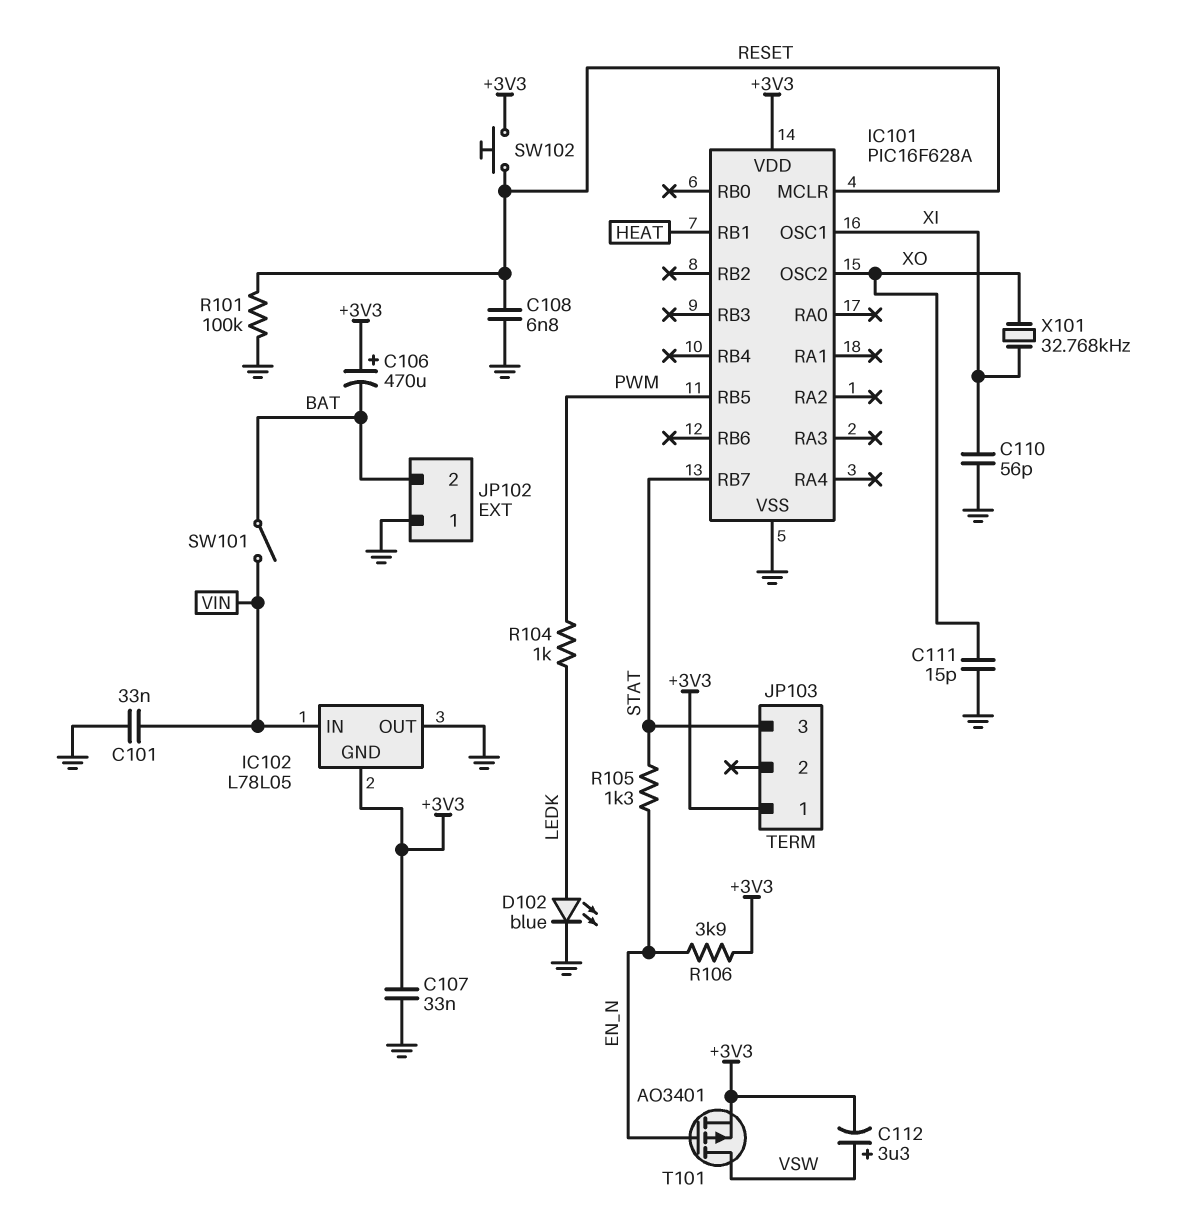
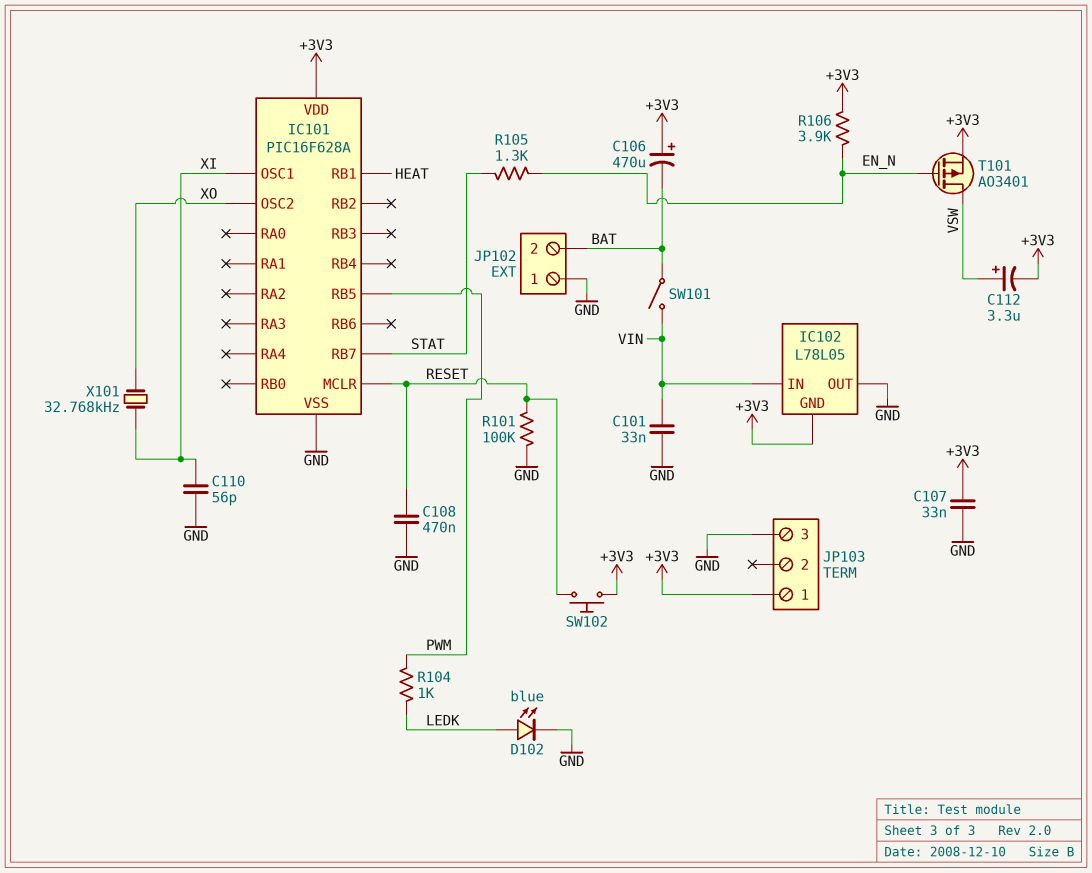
C108: 6.8nF (GND, RESET) -> 470nF (GND, RESET)
C111: 15pF (GND, XO) -> none
JP103 pin 3: STAT -> GND

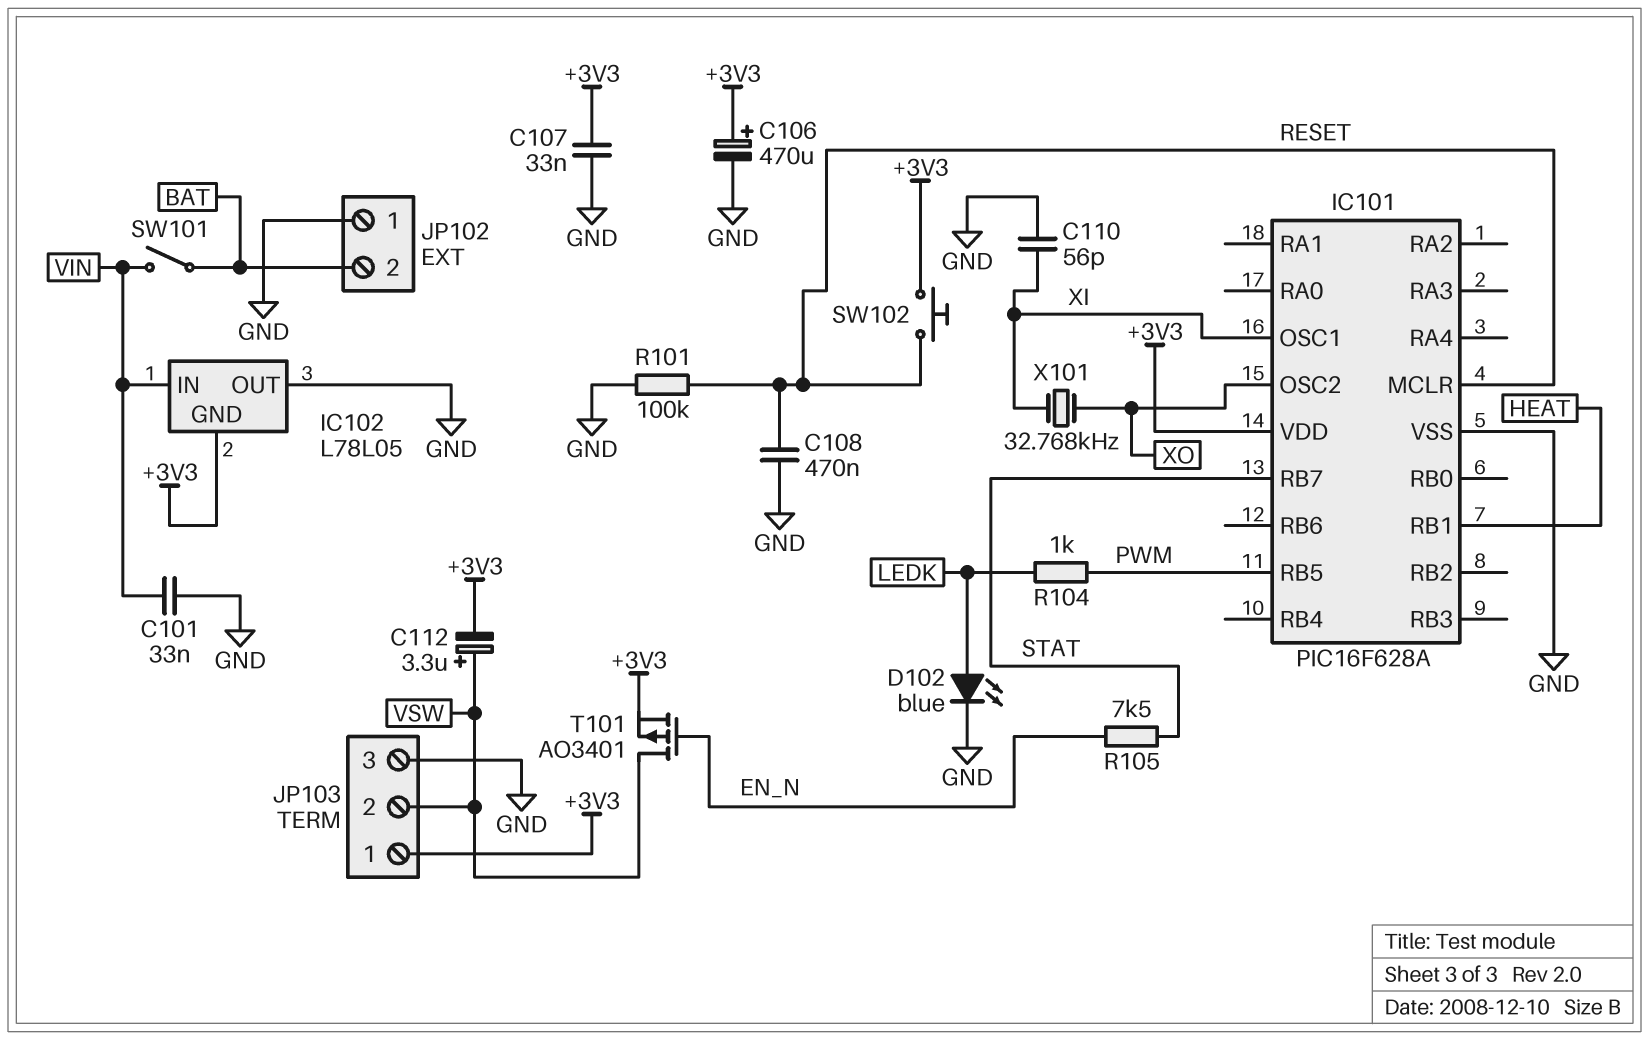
C106: 470uF (plus +3V3, minus BAT) -> 470uF (plus +3V3, minus GND)
JP103 pin 2: none -> VSW
R105: 1.3k (EN_N, STAT) -> 7.5k (EN_N, STAT)
R106: 3.9k (+3V3, EN_N) -> none

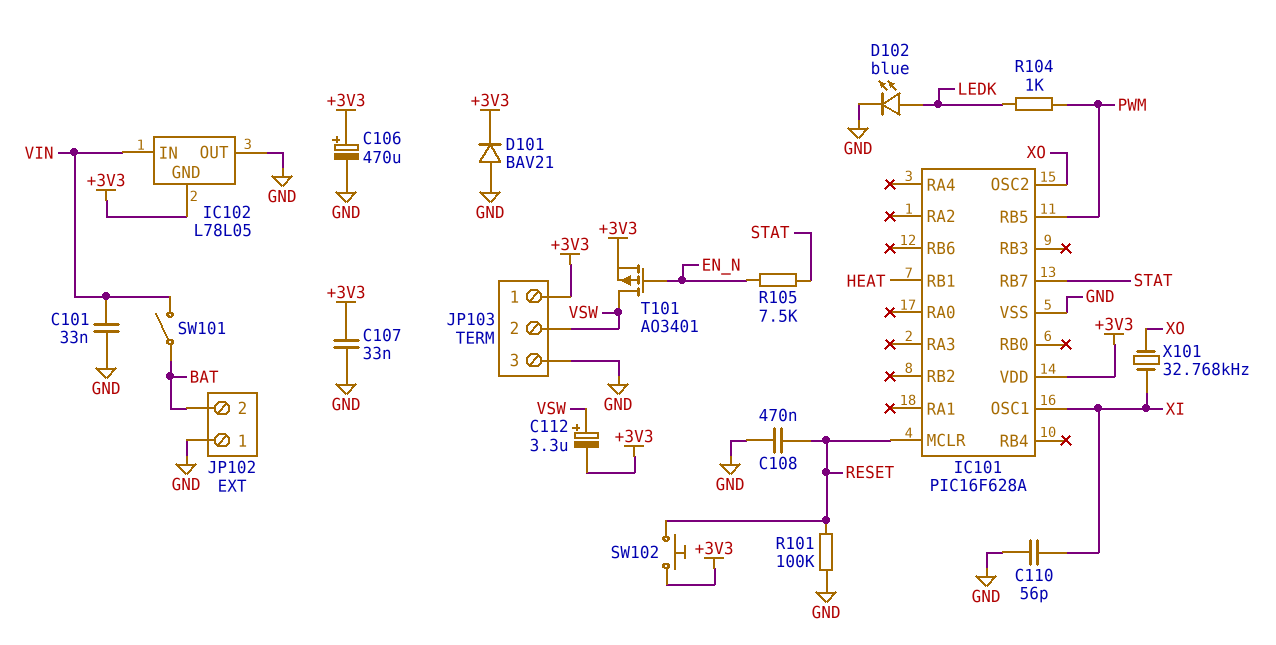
D101: none -> diode BAV21 (A GND, K +3V3)

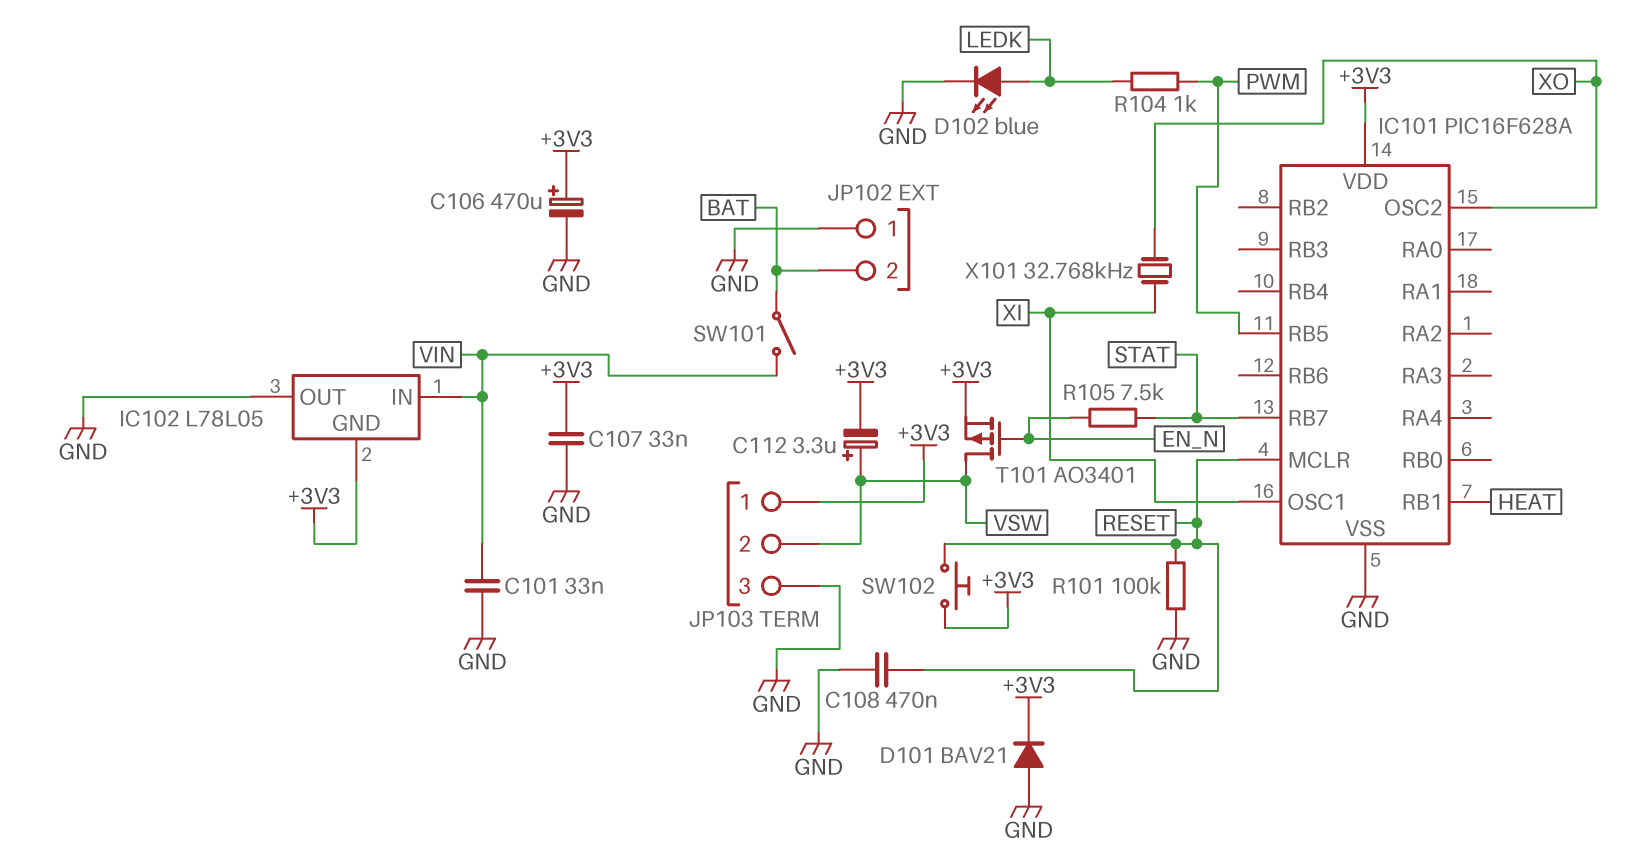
C110: 56pF (GND, XI) -> none

